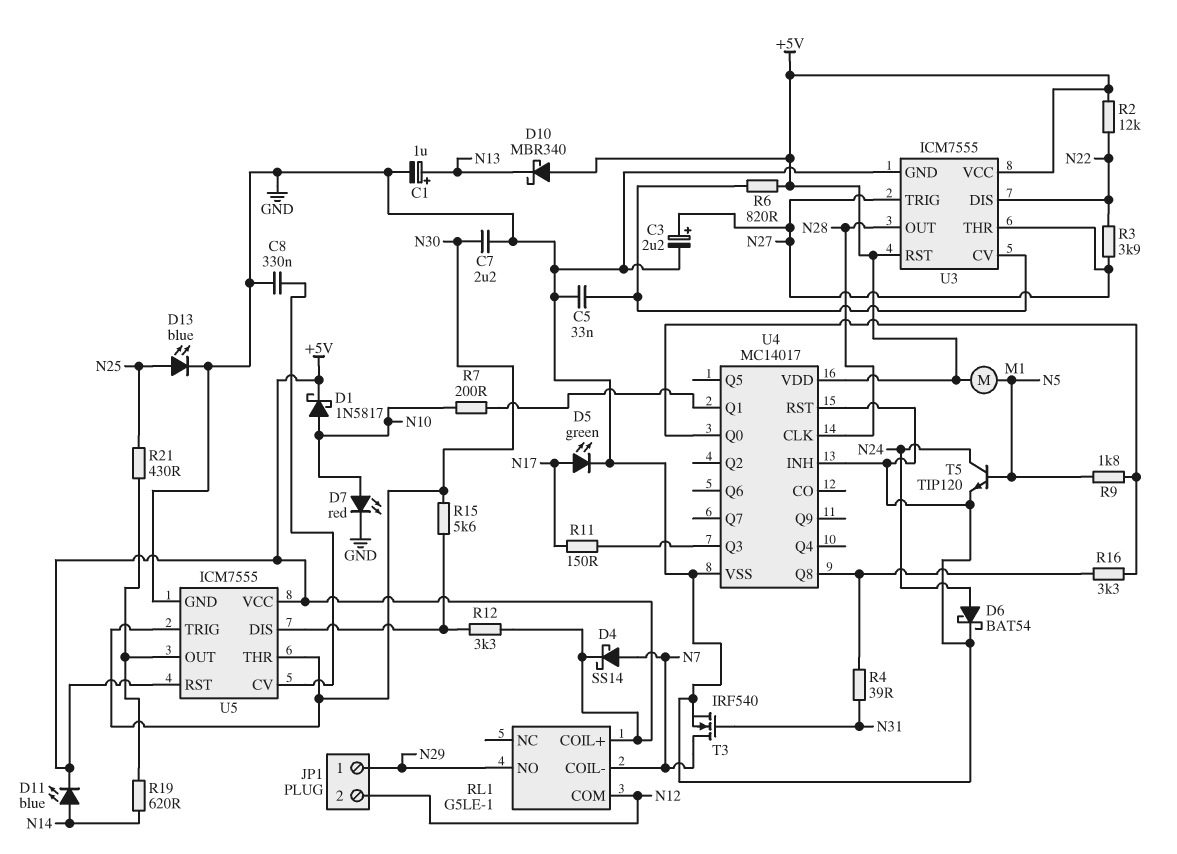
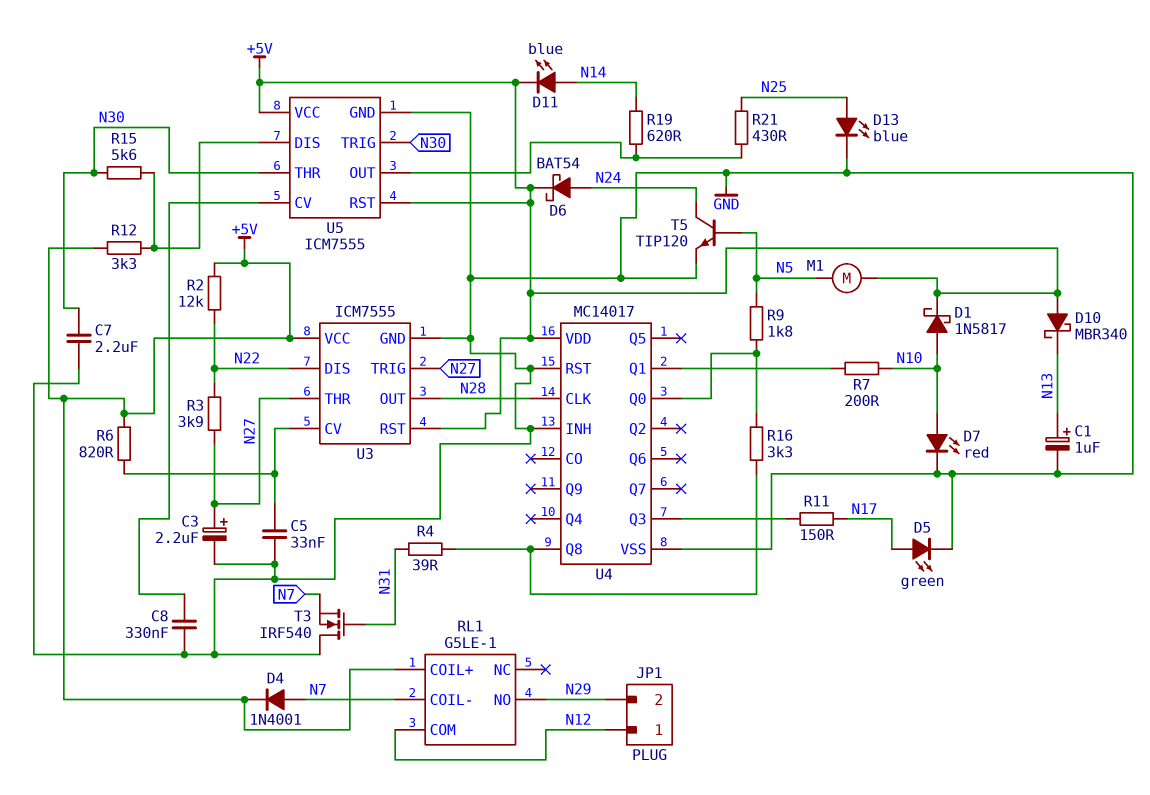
D4: schottky SS14 (A N7, K +5V) -> diode 1N4001 (A N7, K +5V)
D6: schottky BAT54 (A N24, K GND) -> schottky BAT54 (A N24, K +5V)
JP1 pin 1: N29 -> N12
JP1 pin 2: N12 -> N29
T3: NMOS IRF540 (G N31, D N7, S GND) -> NMOS IRF540 (G N31, D GND, S N7)

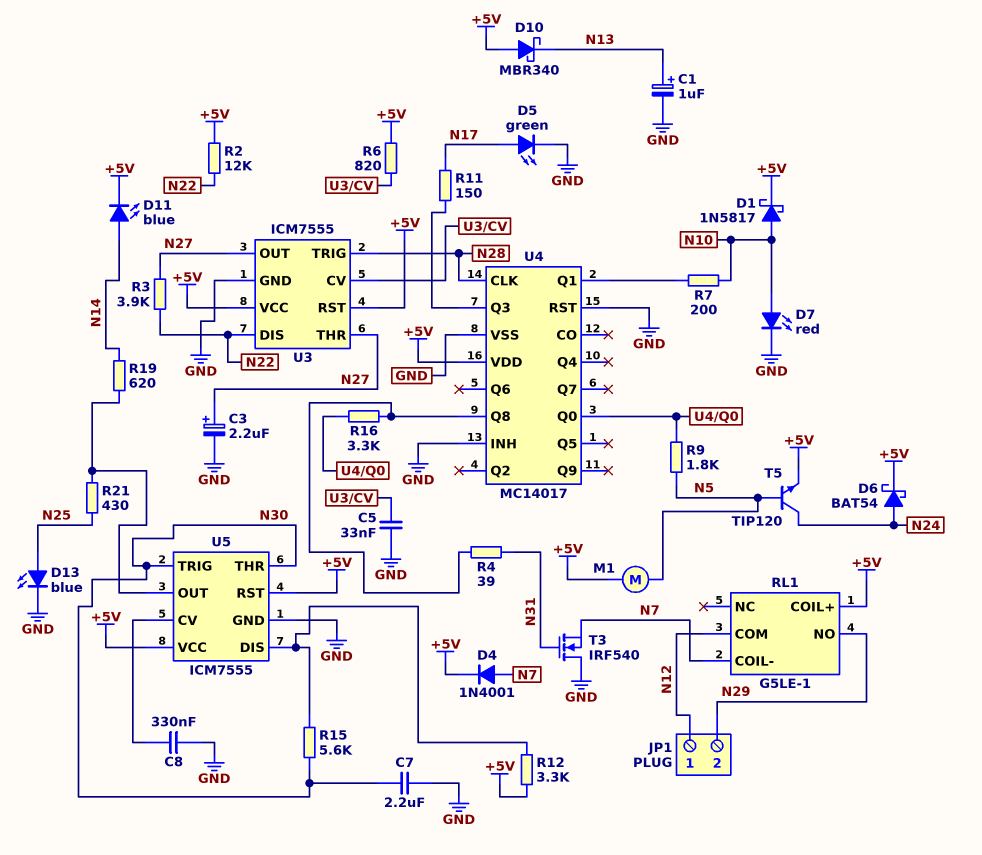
T5: NPN TIP120 (B N5, C N24, E GND) -> NPN TIP120 (B N5, C N24, E +5V)
U3 pin OUT: N28 -> N27
U3 pin TRIG: N27 -> N28

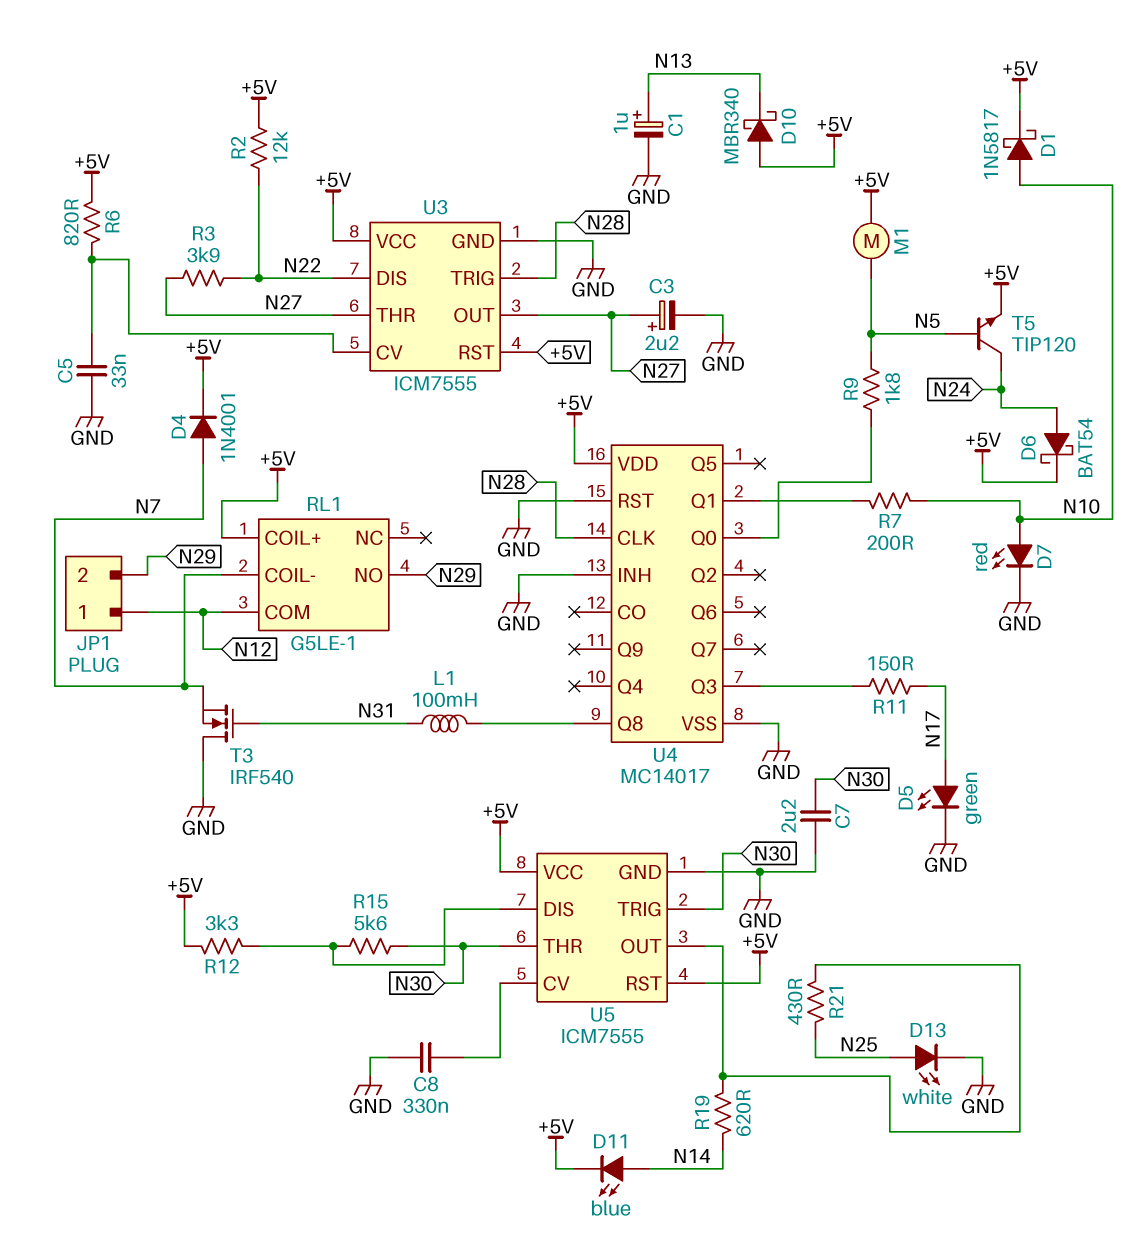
D13: LED blue (A N25, K GND) -> LED white (A N25, K GND)
L1: none -> 100mH (N31, U4/Q8)
R4: 39 (N31, U4/Q8) -> none
R16: 3.3k (U4/Q0, U4/Q8) -> none

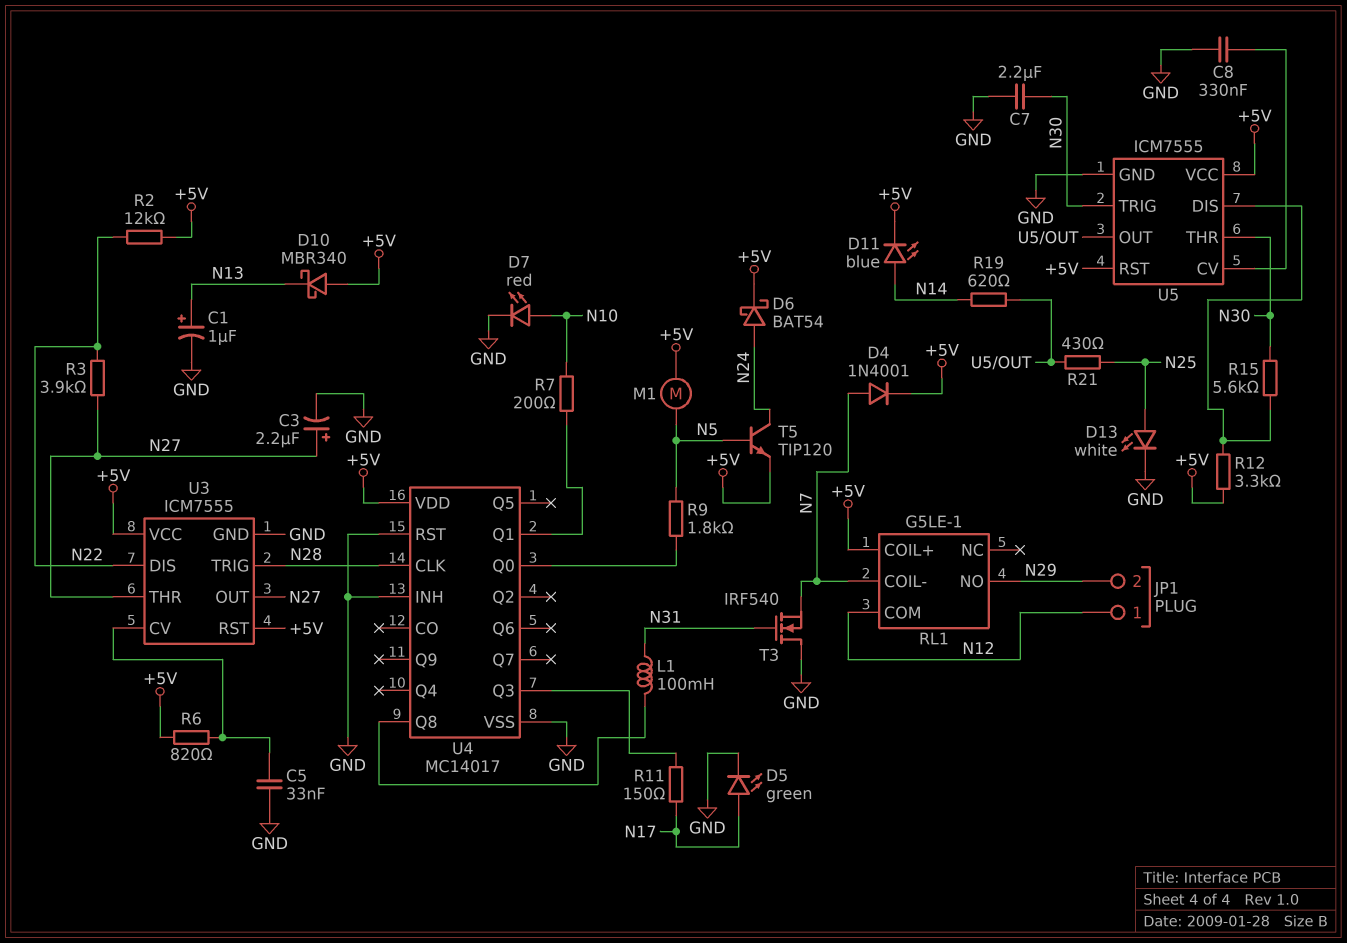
D1: schottky 1N5817 (A N10, K +5V) -> none

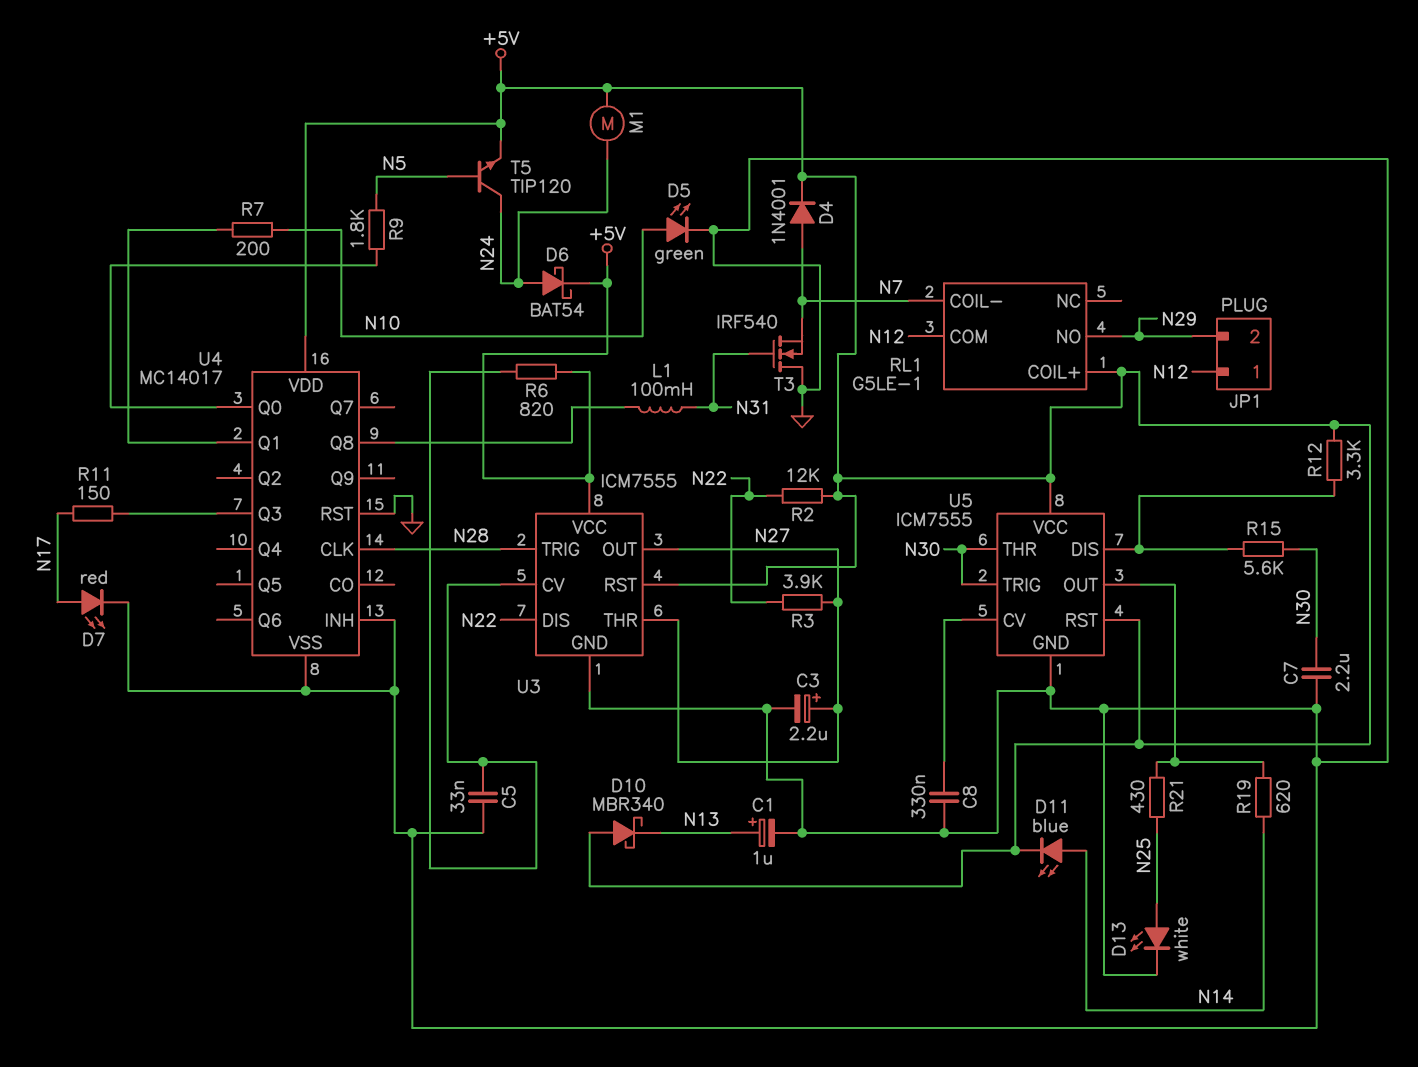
D5: LED green (A N17, K GND) -> LED green (A N10, K GND)
D7: LED red (A N10, K GND) -> LED red (A N17, K GND)
M1: motor (+5V, N5) -> motor (+5V, N24)

